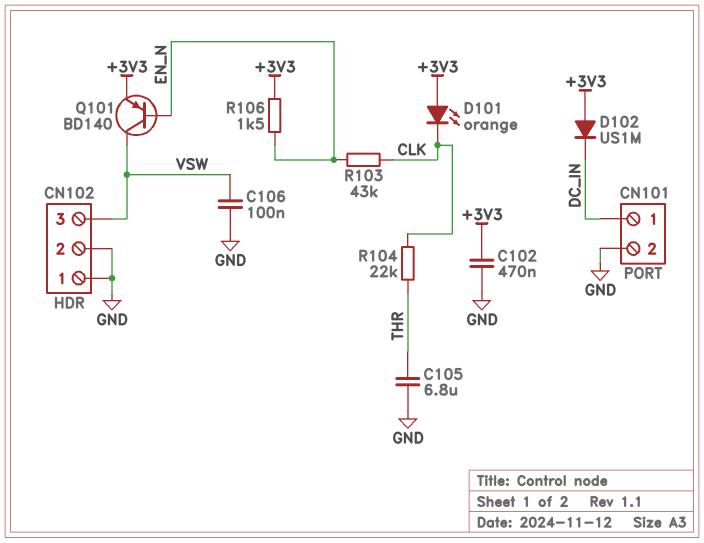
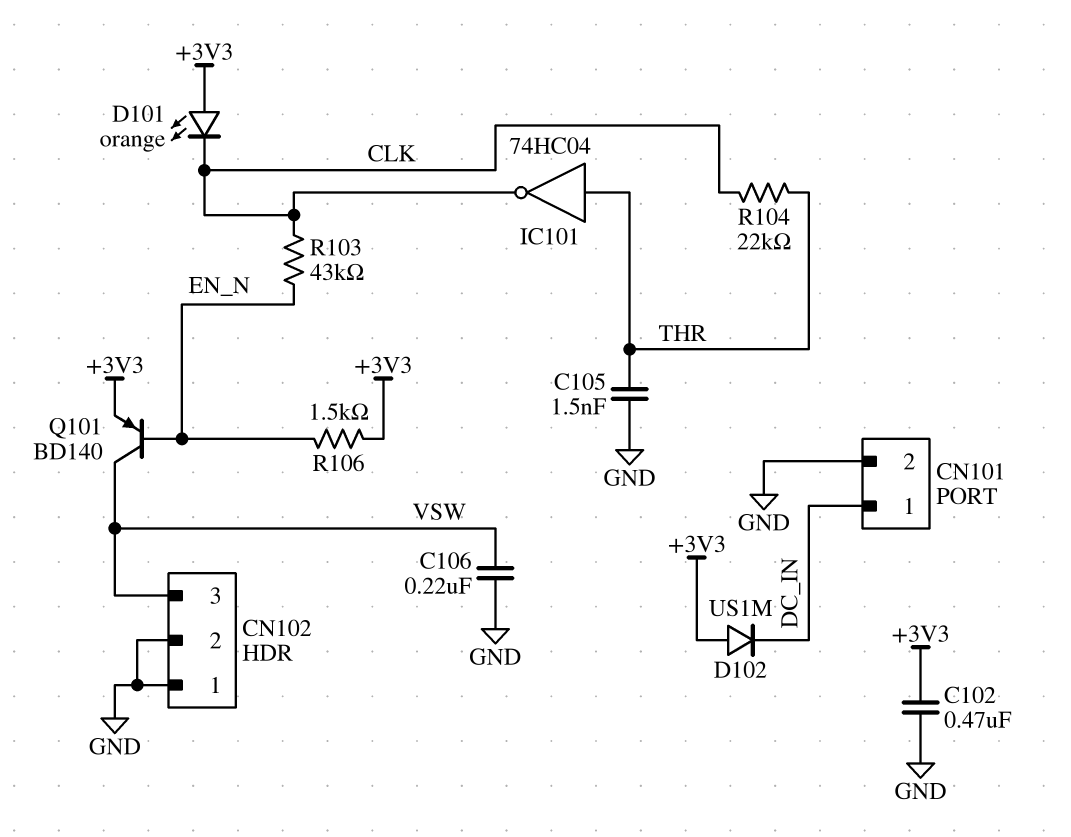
C105: 6.8uF (GND, THR) -> 1.5nF (GND, THR)
C106: 100nF (GND, VSW) -> 220nF (GND, VSW)
IC101: none -> NOT 74HC04 (in THR, out CLK)

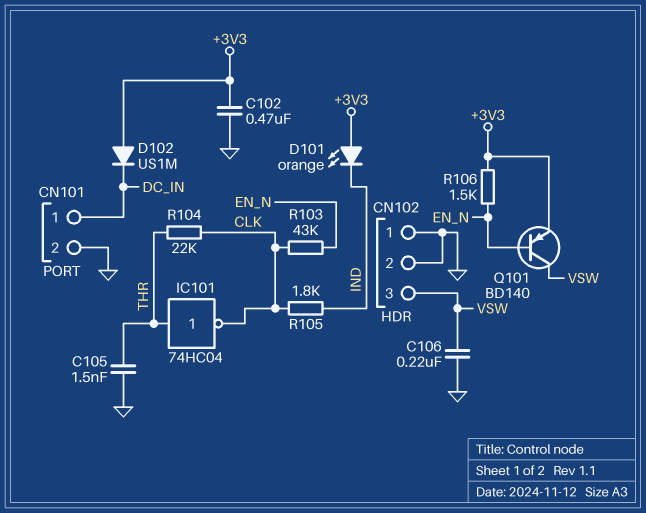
D101: LED orange (A +3V3, K CLK) -> LED orange (A +3V3, K IND)
R105: none -> 1.8k (CLK, IND)

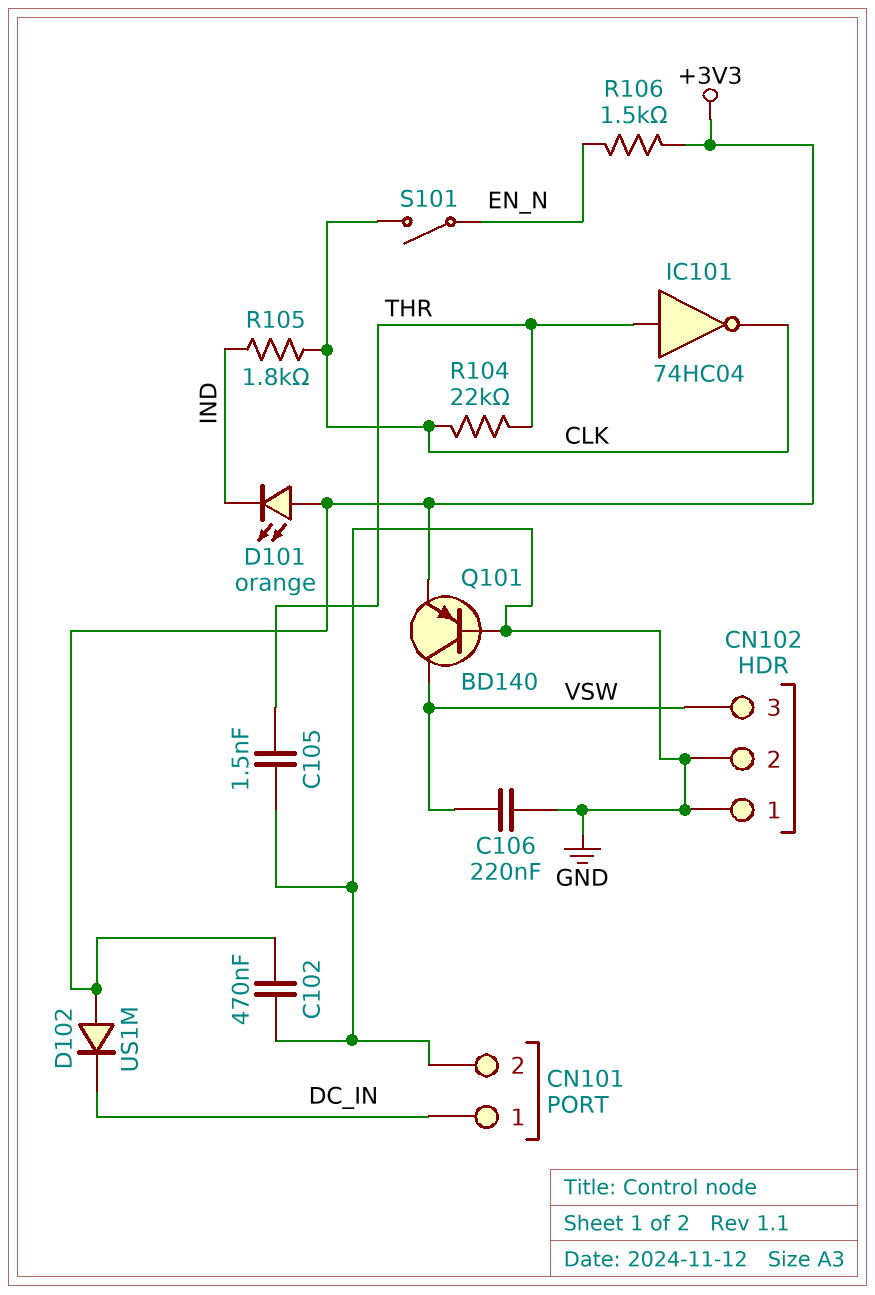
Q101: PNP BD140 (B EN_N, C VSW, E +3V3) -> PNP BD140 (B GND, C VSW, E +3V3)
R103: 43k (CLK, EN_N) -> none
S101: none -> switch (CLK, EN_N)

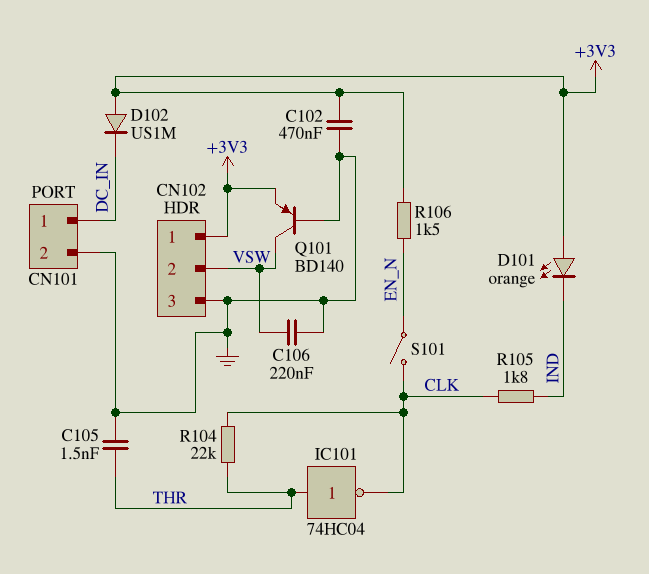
CN102 pin 1: GND -> +3V3
CN102 pin 2: GND -> VSW
CN102 pin 3: VSW -> GND

